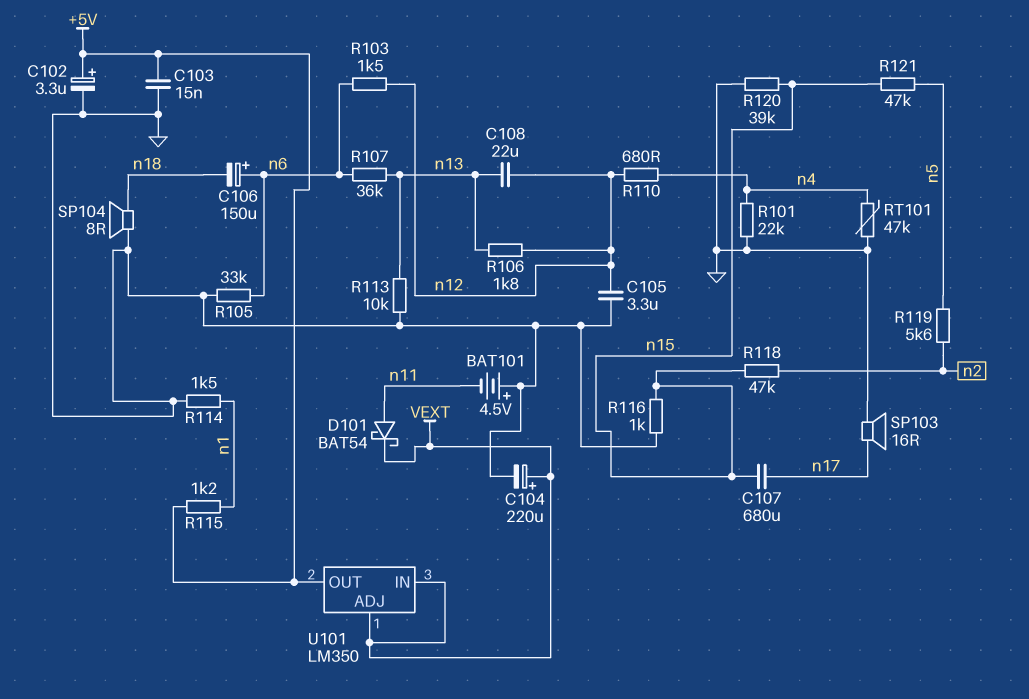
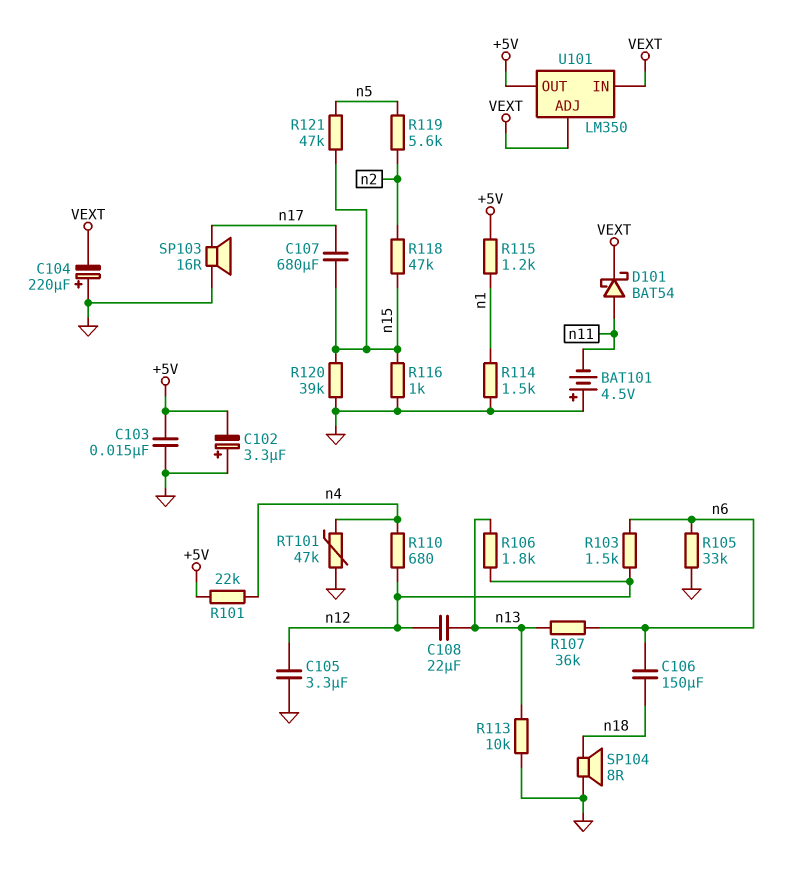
C102: 3.3uF (plus +5V, minus GND) -> 3.3uF (plus GND, minus +5V)
C104: 220uF (plus VEXT, minus GND) -> 220uF (plus GND, minus VEXT)
C106: 150uF (plus n6, minus n18) -> 150uF (n6, n18)
R101: 22k (GND, n4) -> 22k (+5V, n4)

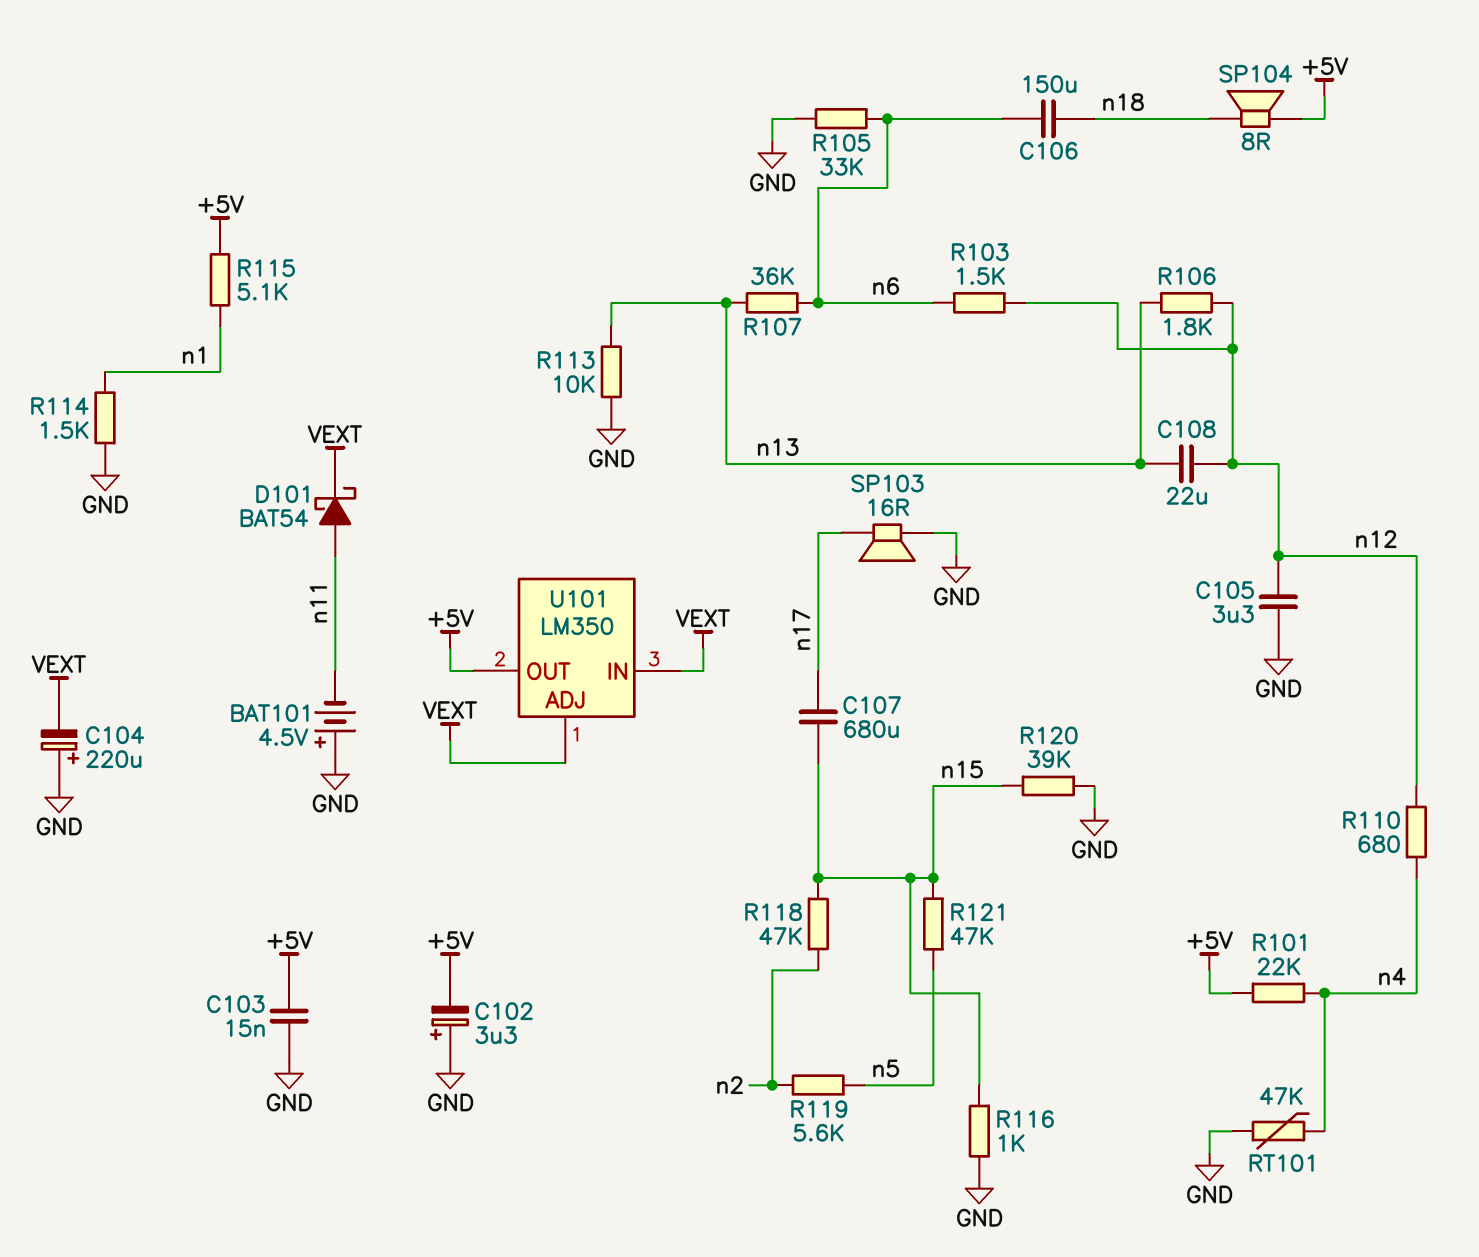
R115: 1.2k (+5V, n1) -> 5.1k (+5V, n1)
SP104: speaker 8R (GND, n18) -> speaker 8R (+5V, n18)

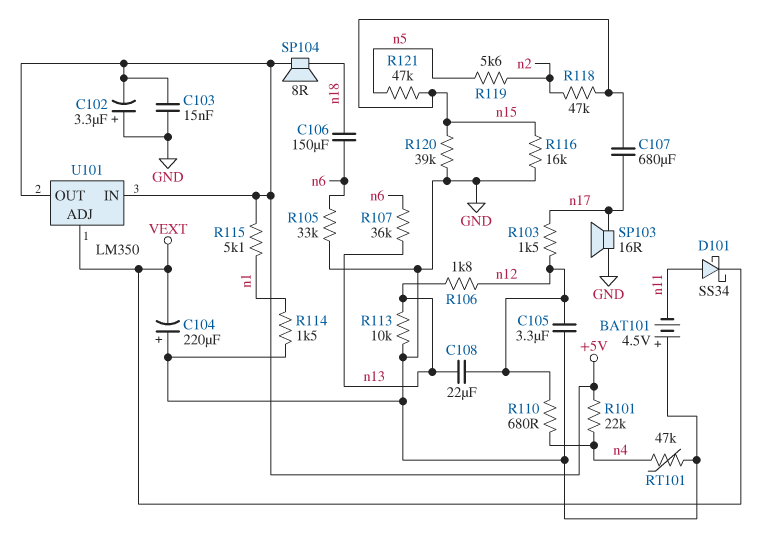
D101: schottky BAT54 (A n11, K VEXT) -> schottky SS34 (A n11, K VEXT)
R103: 1.5k (n6, n12) -> 1.5k (n12, n17)
R116: 1k (GND, n15) -> 16k (GND, n15)
U101 pin IN: VEXT -> +5V

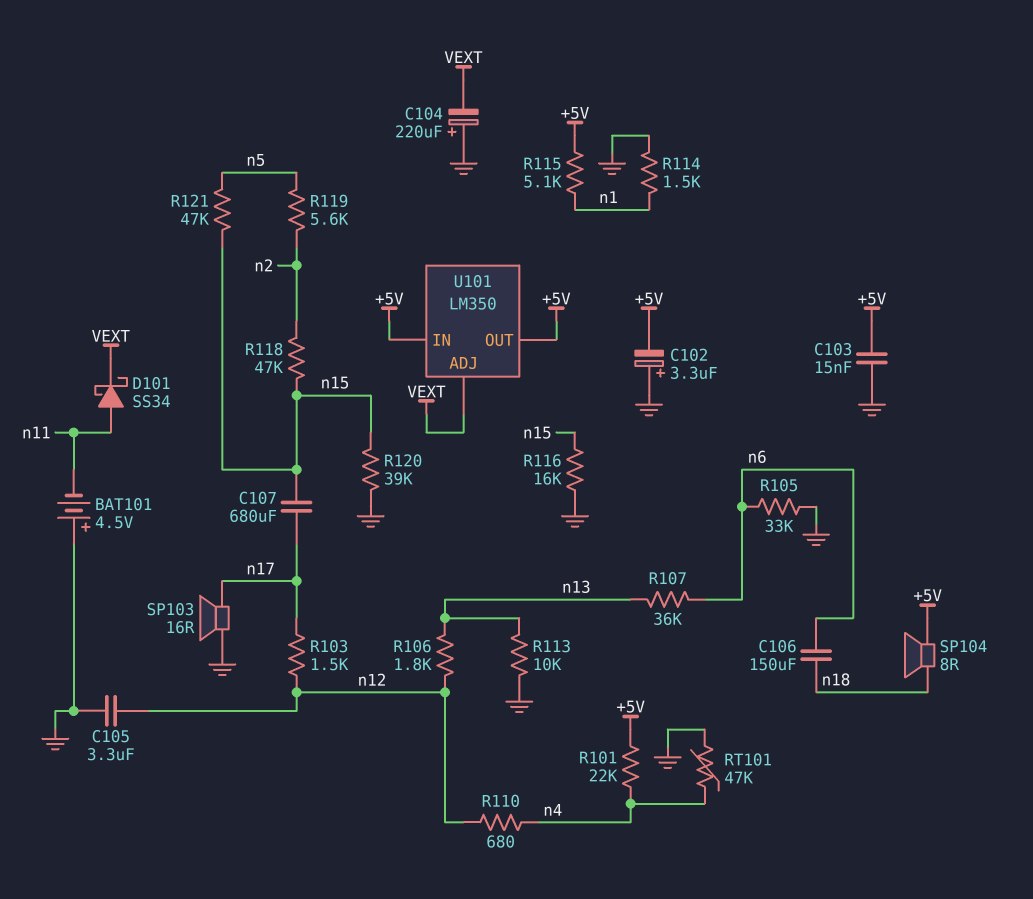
C108: 22uF (n12, n13) -> none

